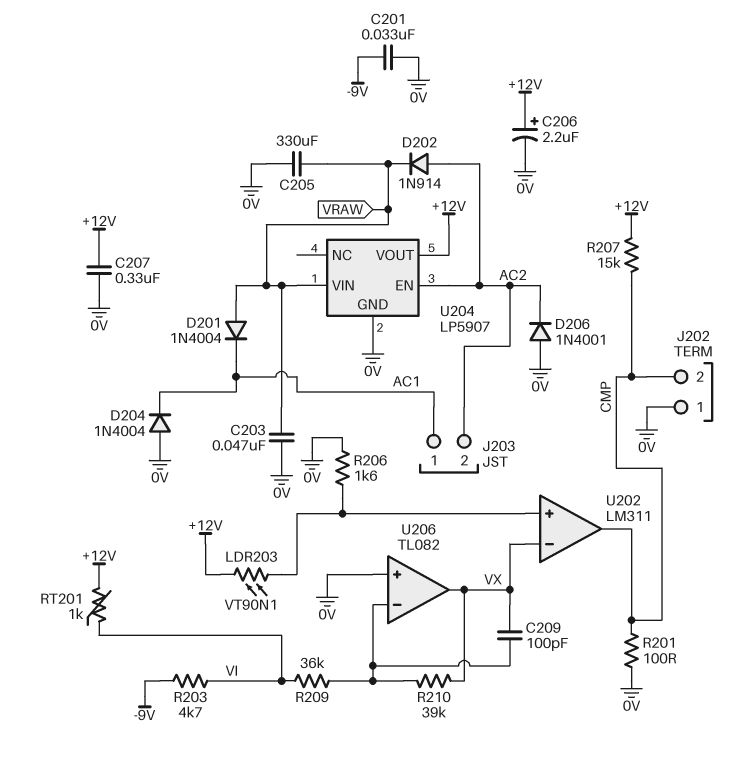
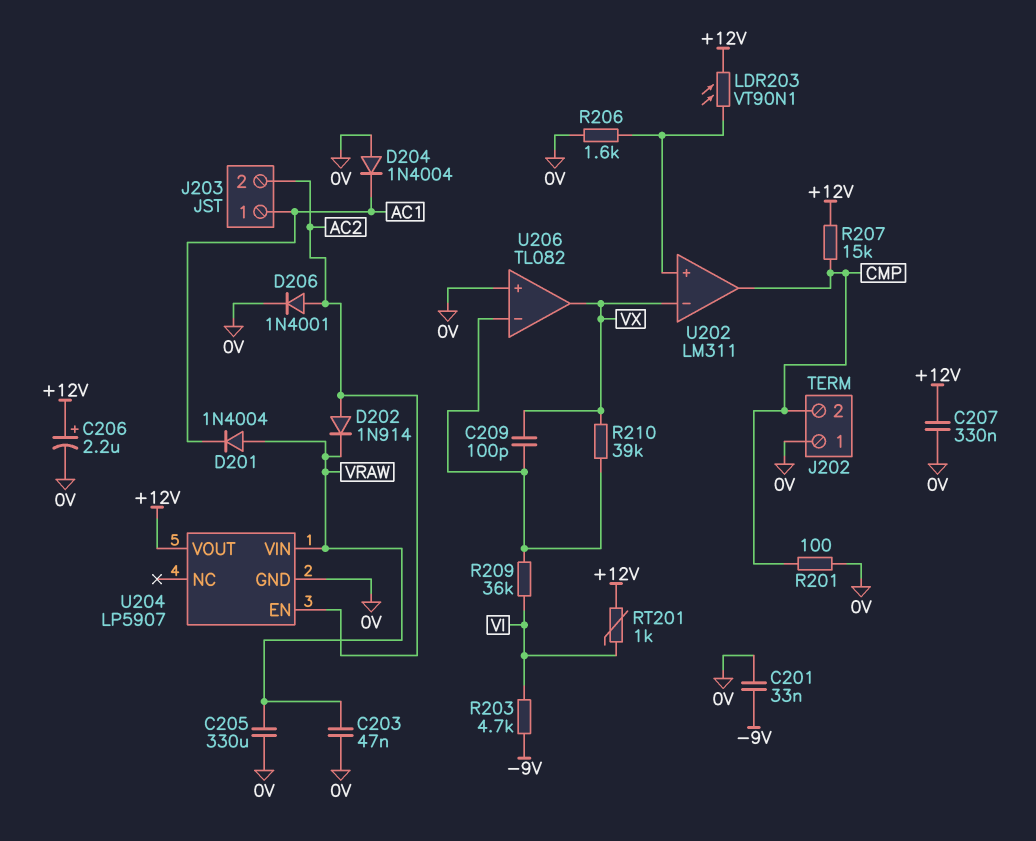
D206: diode 1N4001 (A 0V, K AC2) -> diode 1N4001 (A AC2, K 0V)

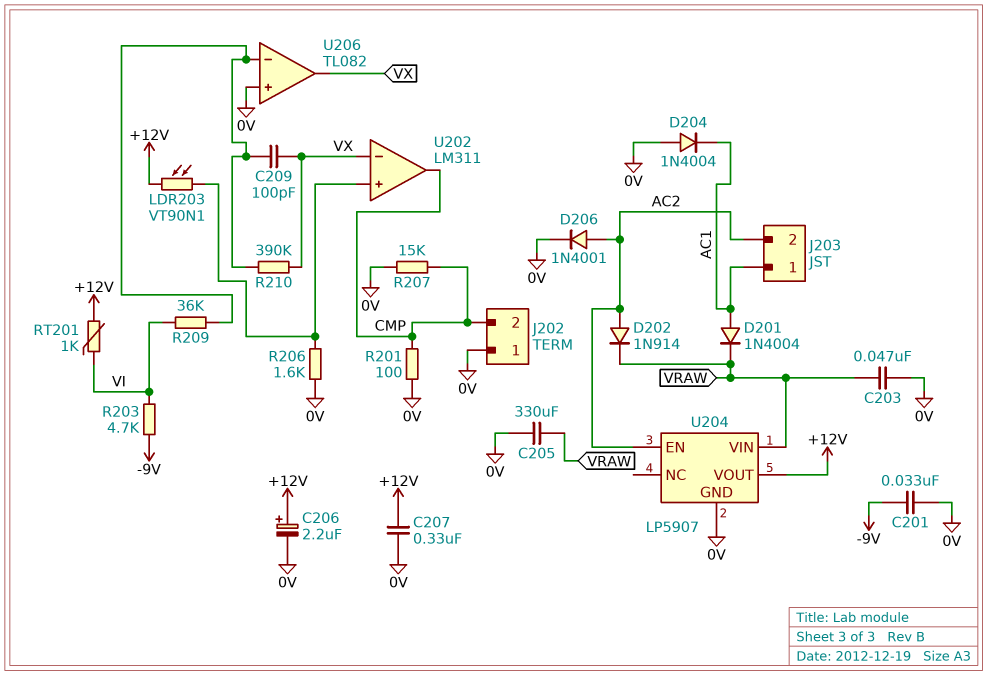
D201: diode 1N4004 (A VRAW, K AC1) -> diode 1N4004 (A AC1, K VRAW)
R207: 15k (+12V, CMP) -> 15k (0V, CMP)
R210: 39k (U206/in-, VX) -> 390k (U206/in-, VX)

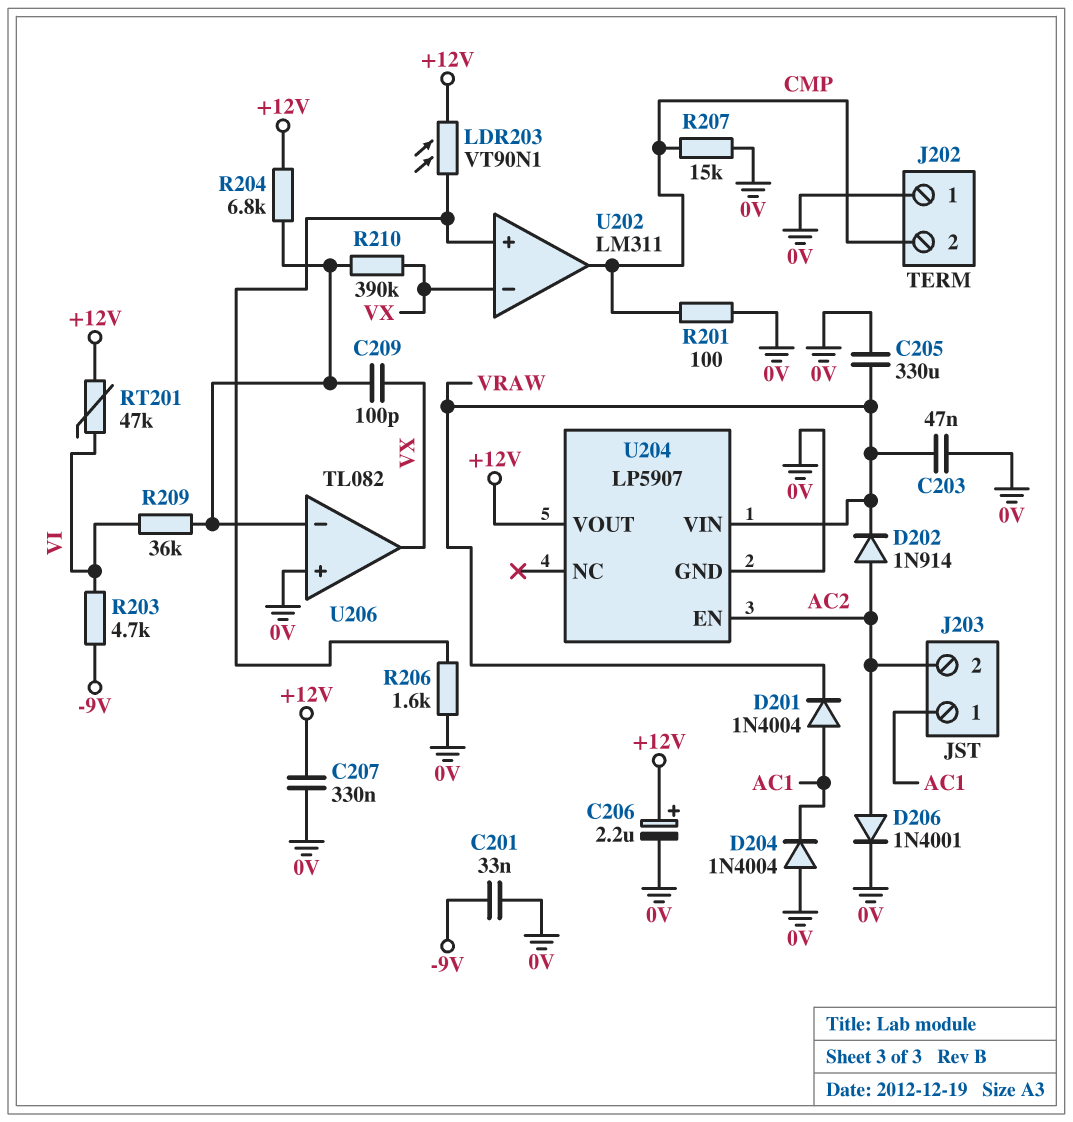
R204: none -> 6.8k (+12V, U206/in-)
RT201: 1k (+12V, VI) -> 47k (+12V, VI)

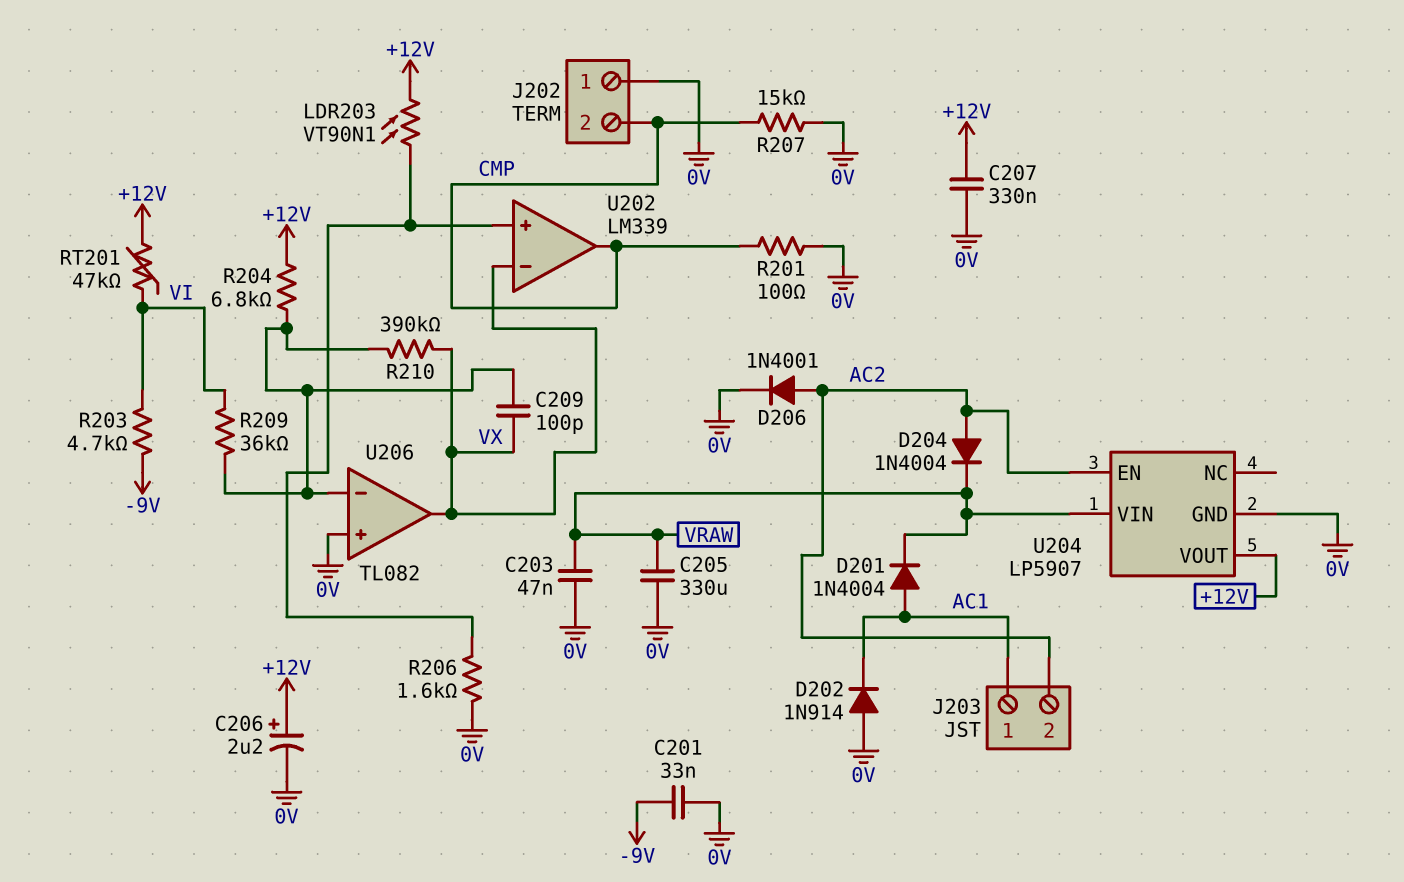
D202: diode 1N914 (A AC2, K VRAW) -> diode 1N914 (A 0V, K AC1)
D204: diode 1N4004 (A 0V, K AC1) -> diode 1N4004 (A AC2, K VRAW)
U202: LM311 -> LM339

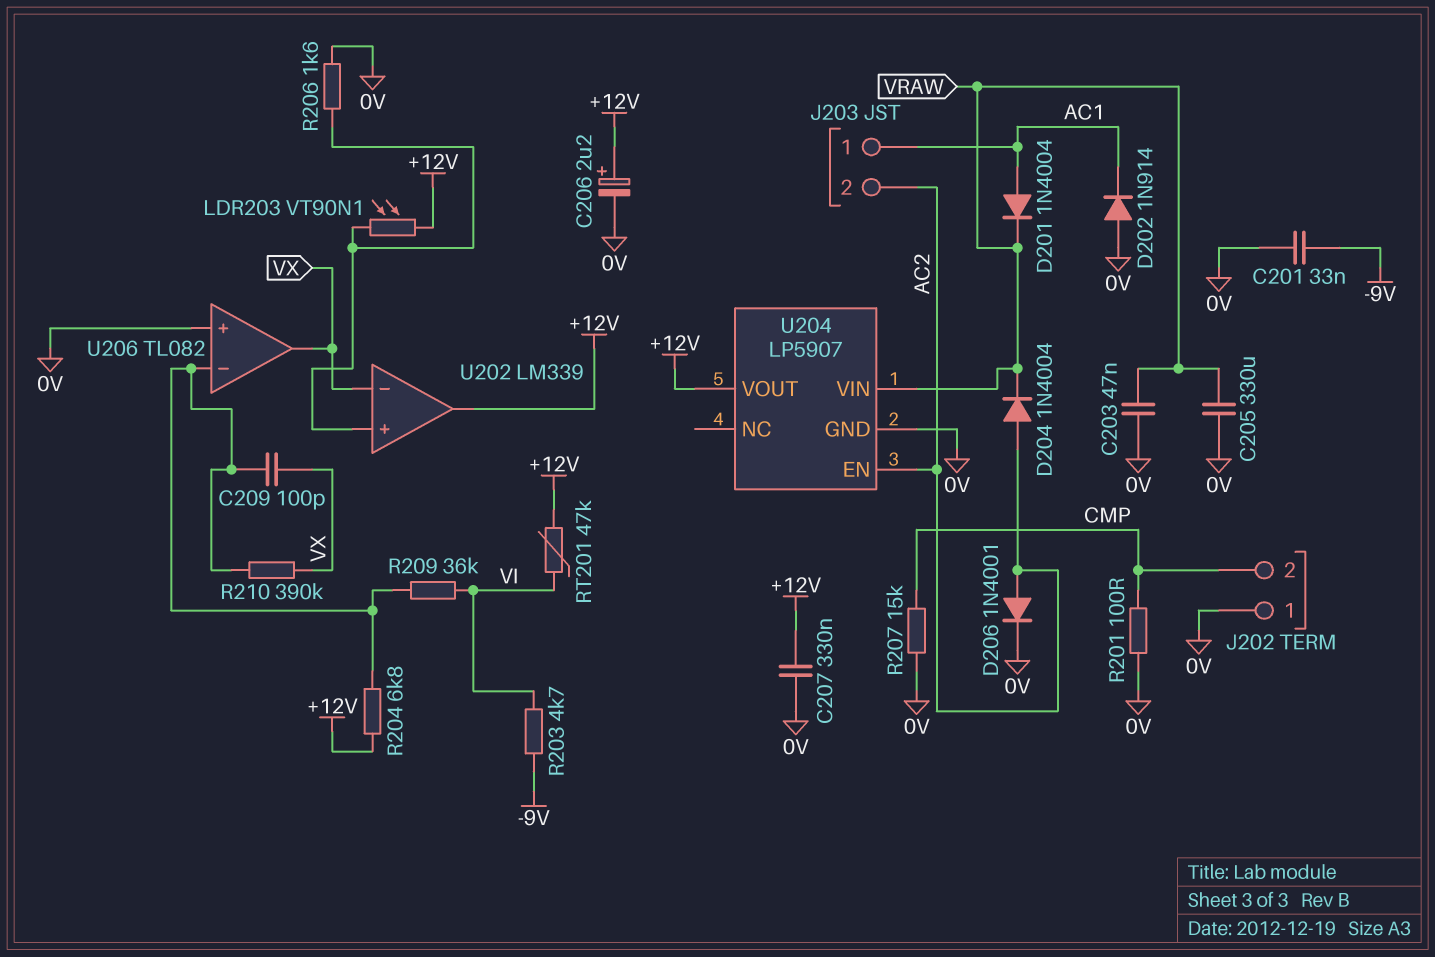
U202 pin out: CMP -> +12V

